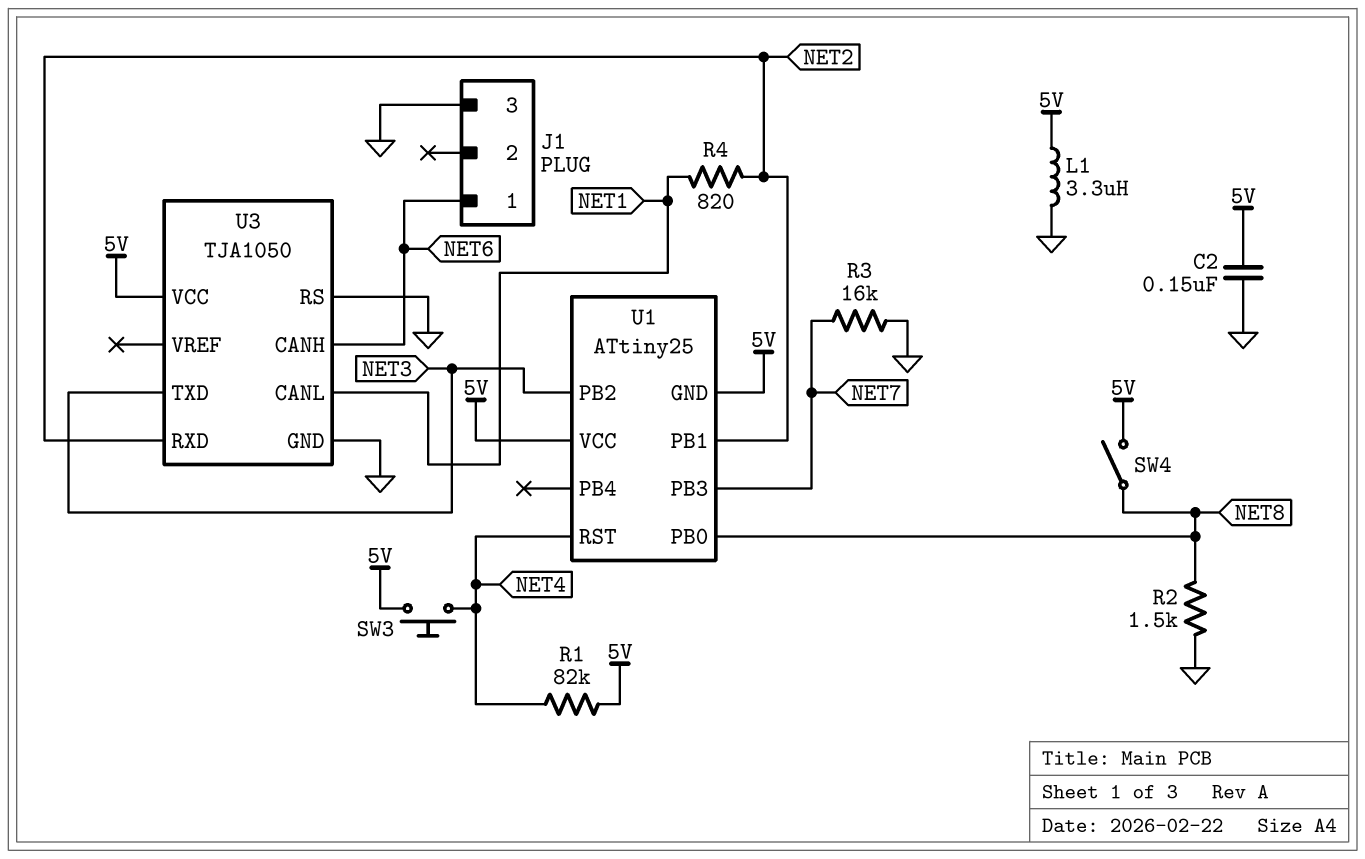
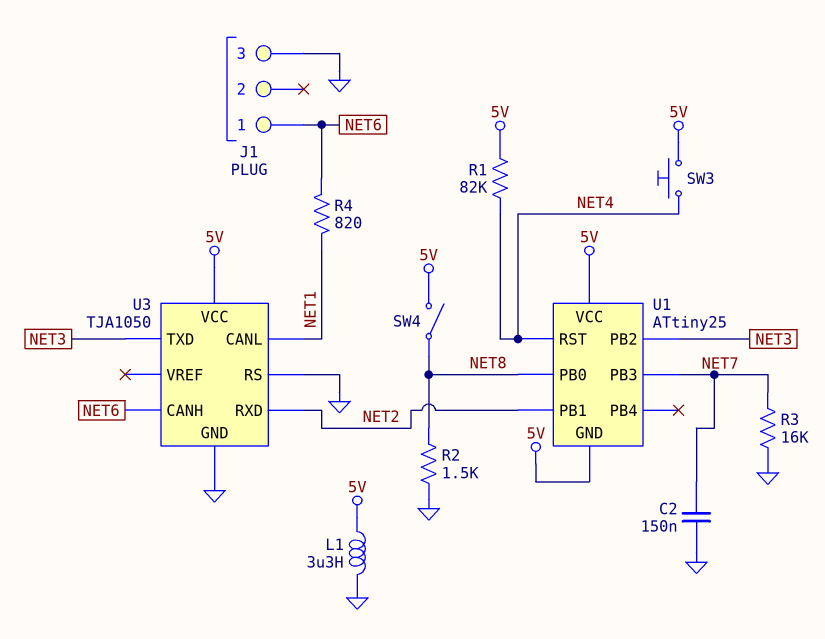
C2: 150nF (5V, GND) -> 150nF (GND, NET7)
R4: 820 (NET1, NET2) -> 820 (NET1, NET6)

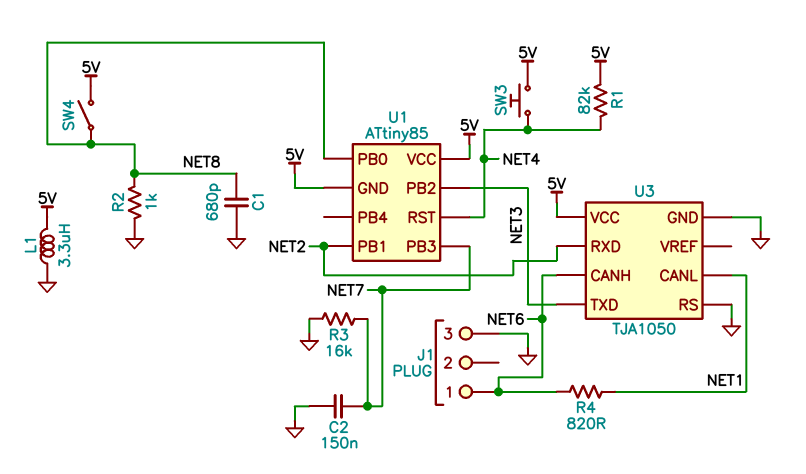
C1: none -> 680pF (GND, NET8)
R2: 1.5k (GND, NET8) -> 1k (GND, NET8)
U1: ATtiny25 -> ATtiny85

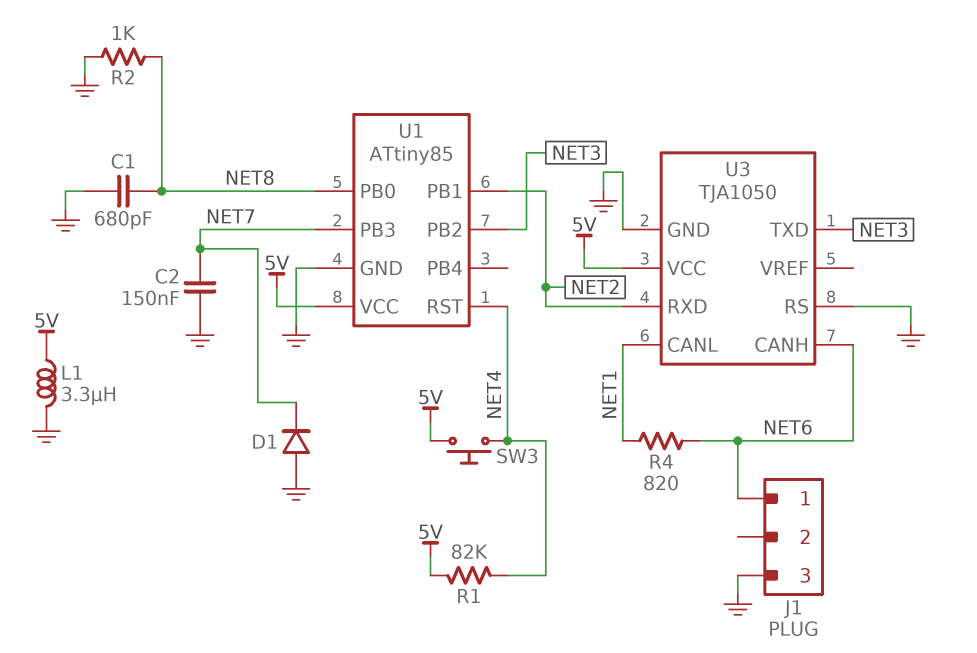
D1: none -> diode (A GND, K NET7)
R3: 16k (GND, NET7) -> none
SW4: switch (5V, NET8) -> none
U1 pin GND: 5V -> GND

